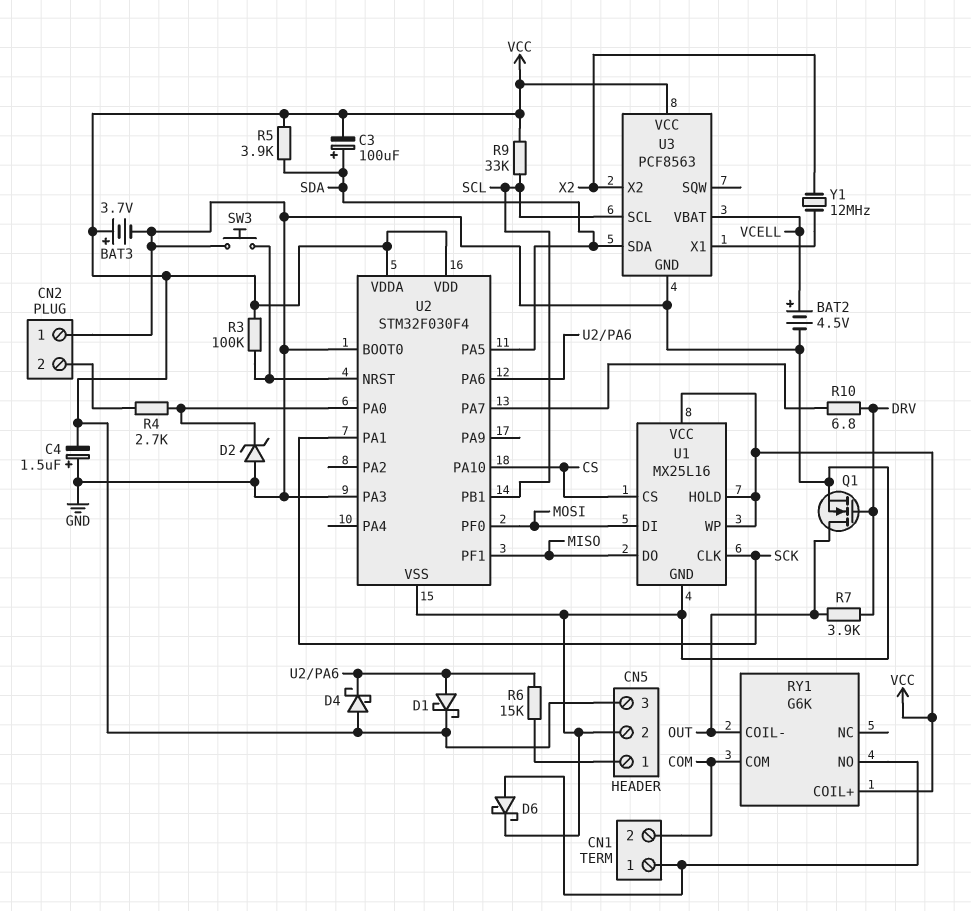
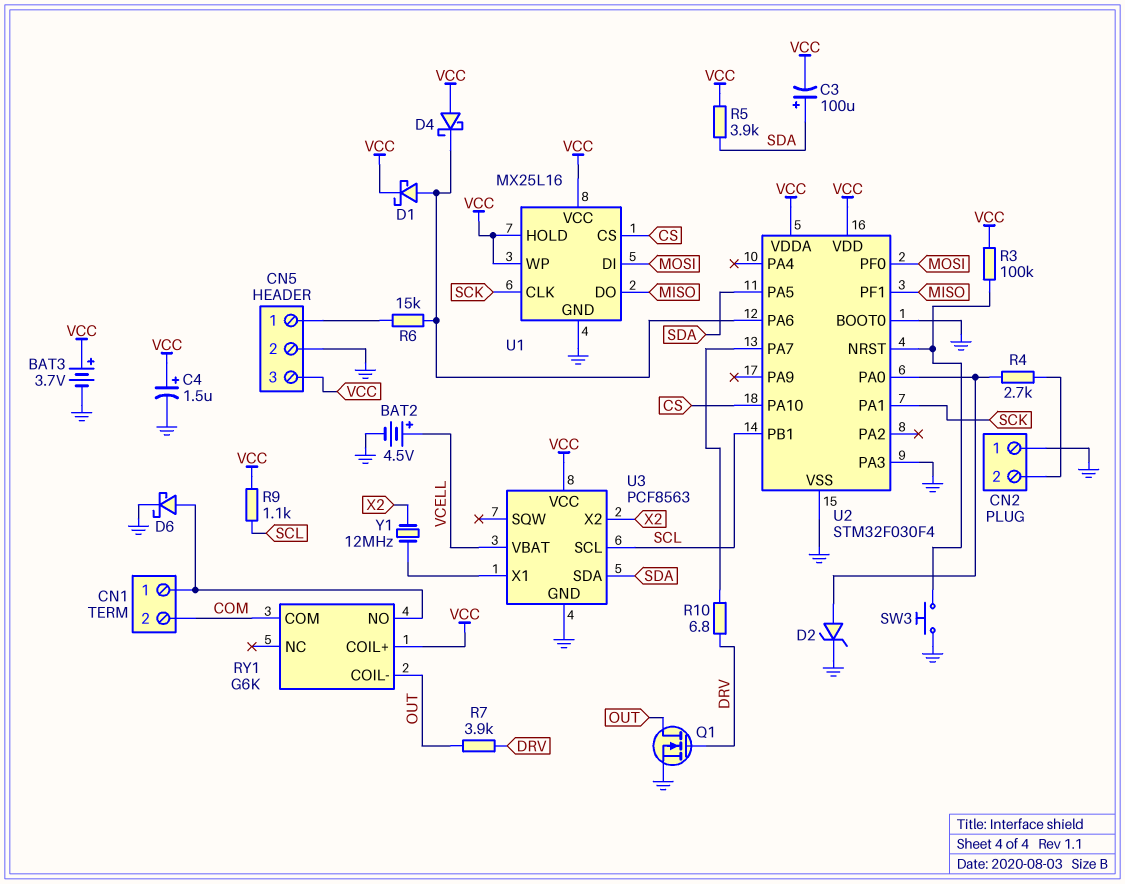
C4: 1.5uF (plus GND, minus VCC) -> 1.5uF (plus VCC, minus GND)
D2: zener (A GND, K U2/PA0) -> zener (A U2/PA0, K GND)
R9: 33k (SCL, VCC) -> 1.1k (SCL, VCC)

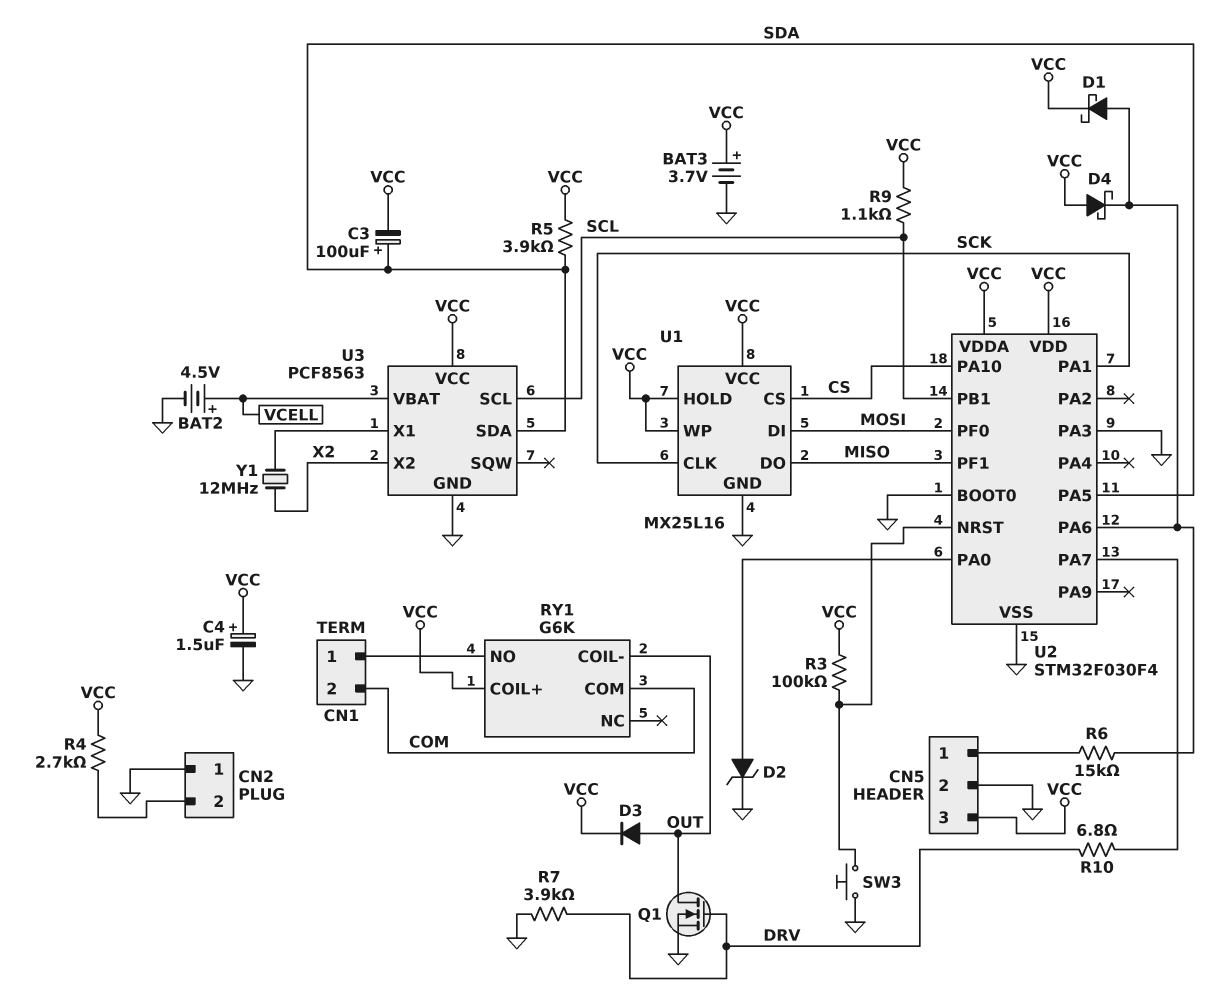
D3: none -> diode (A OUT, K VCC)
D6: schottky (A CN1/1, K GND) -> none
R4: 2.7k (CN2/2, U2/PA0) -> 2.7k (CN2/2, VCC)
R7: 3.9k (DRV, OUT) -> 3.9k (DRV, GND)

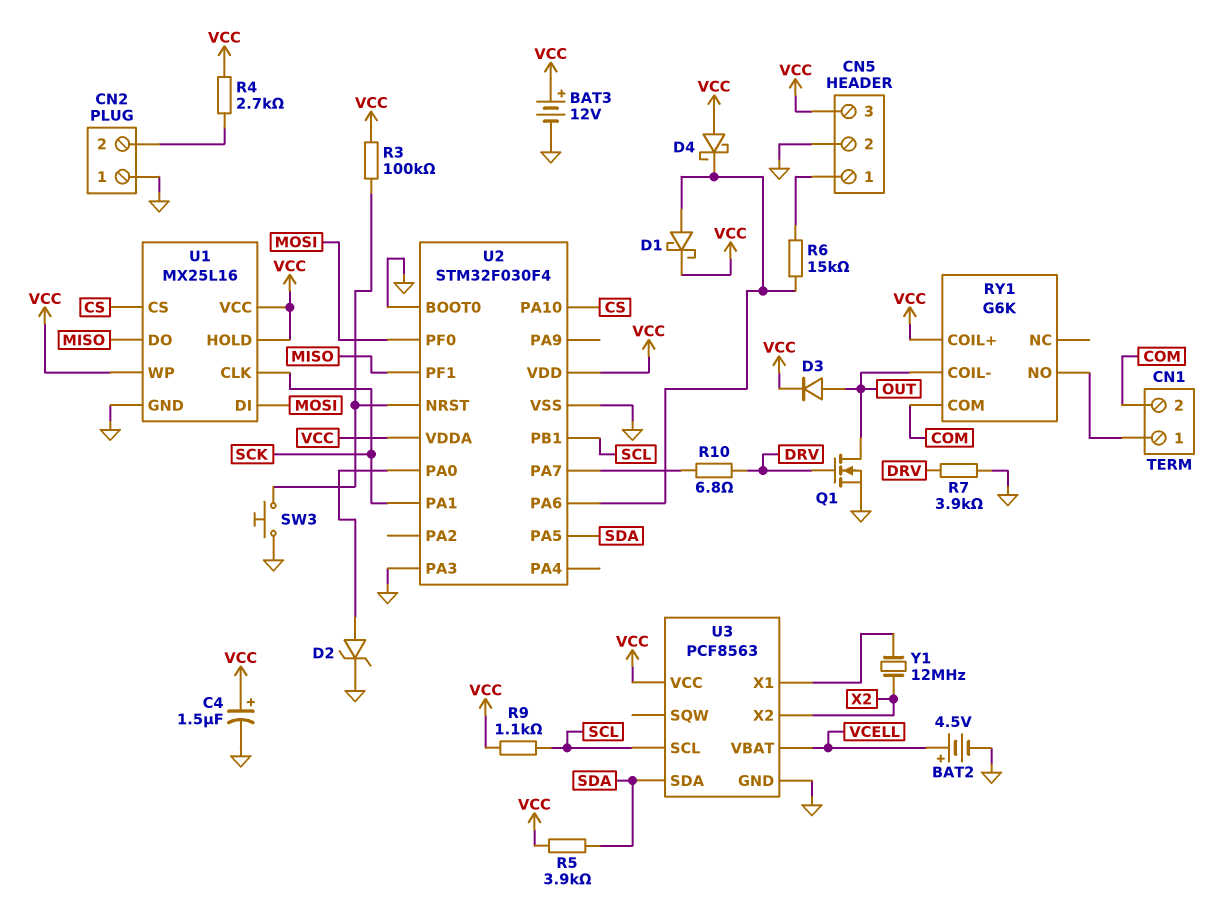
BAT3: 3.7V (plus VCC, minus GND) -> 12V (plus VCC, minus GND)
C3: 100uF (plus SDA, minus VCC) -> none

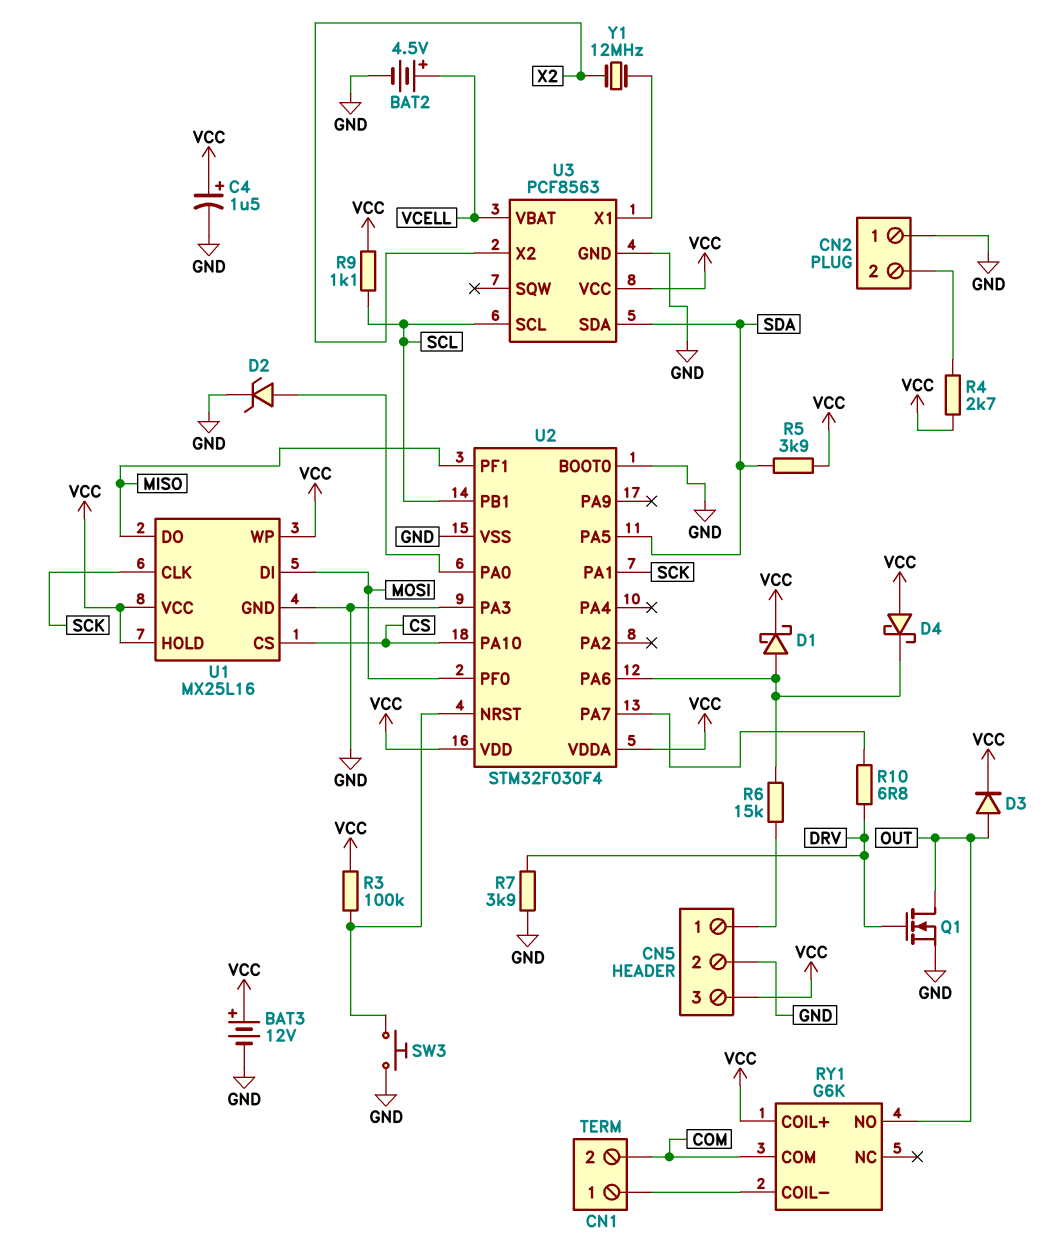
RY1 pin COIL-: OUT -> CN1/1
RY1 pin NO: CN1/1 -> OUT

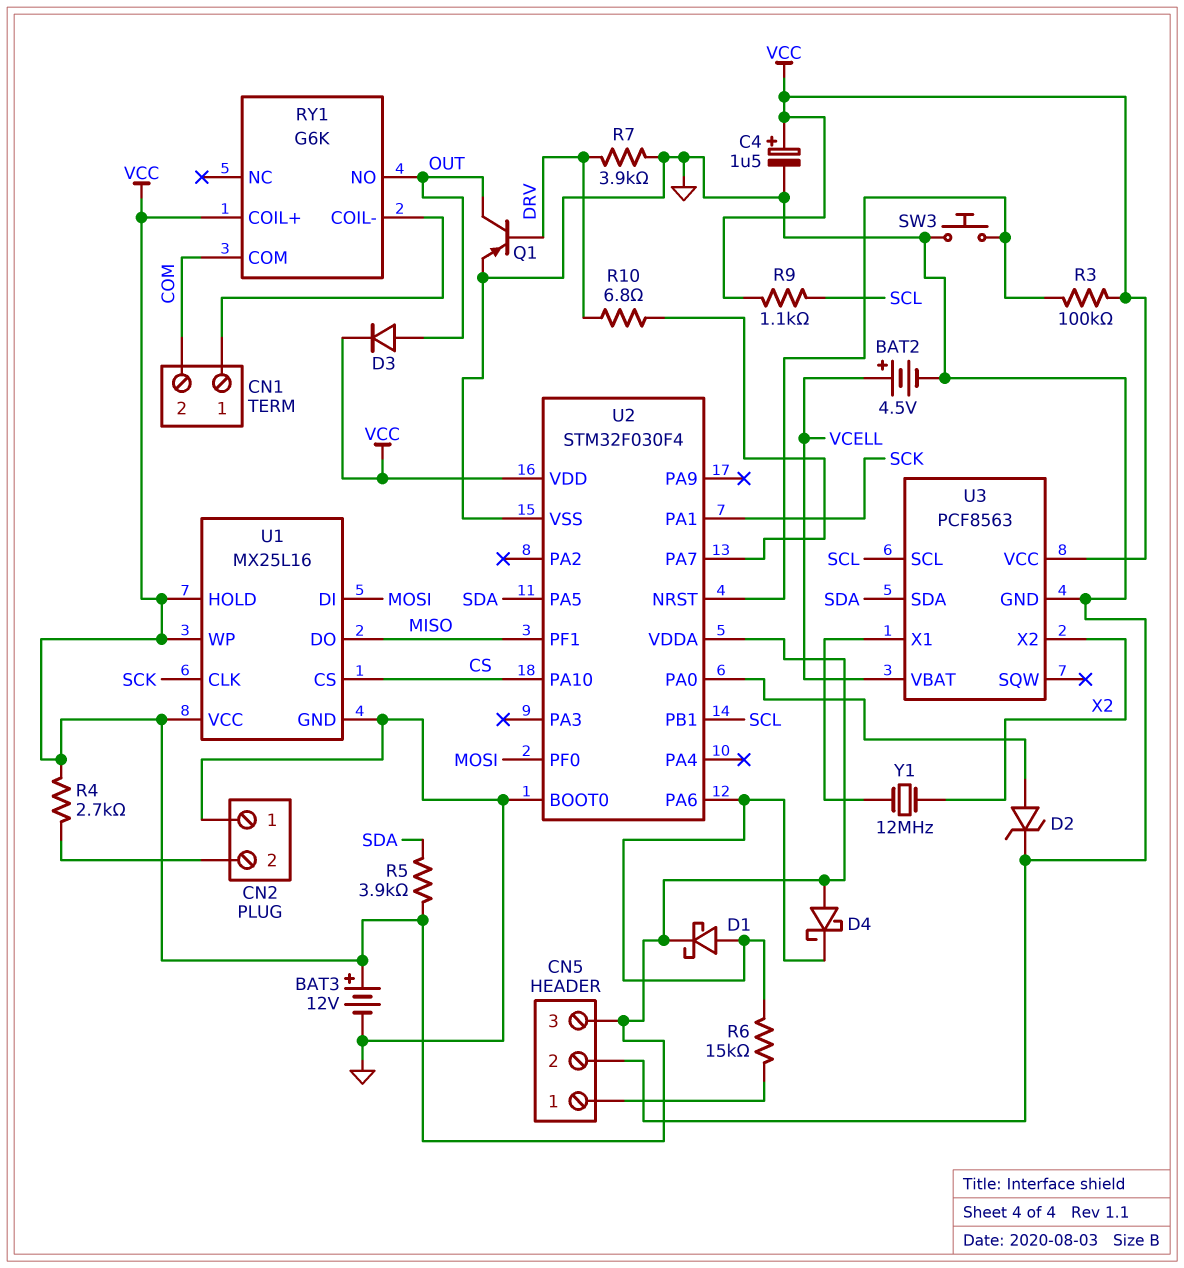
Q1: NMOS (G DRV, D OUT, S GND) -> PNP (B DRV, C OUT, E GND)
U2 pin PA3: GND -> none

